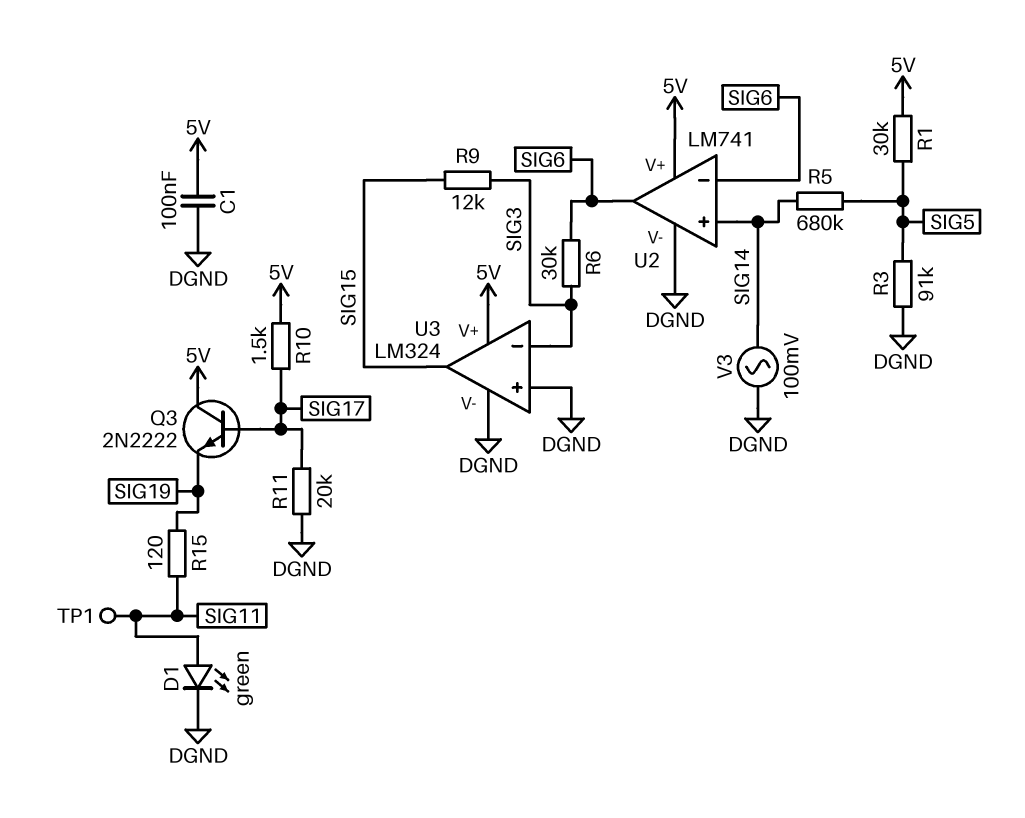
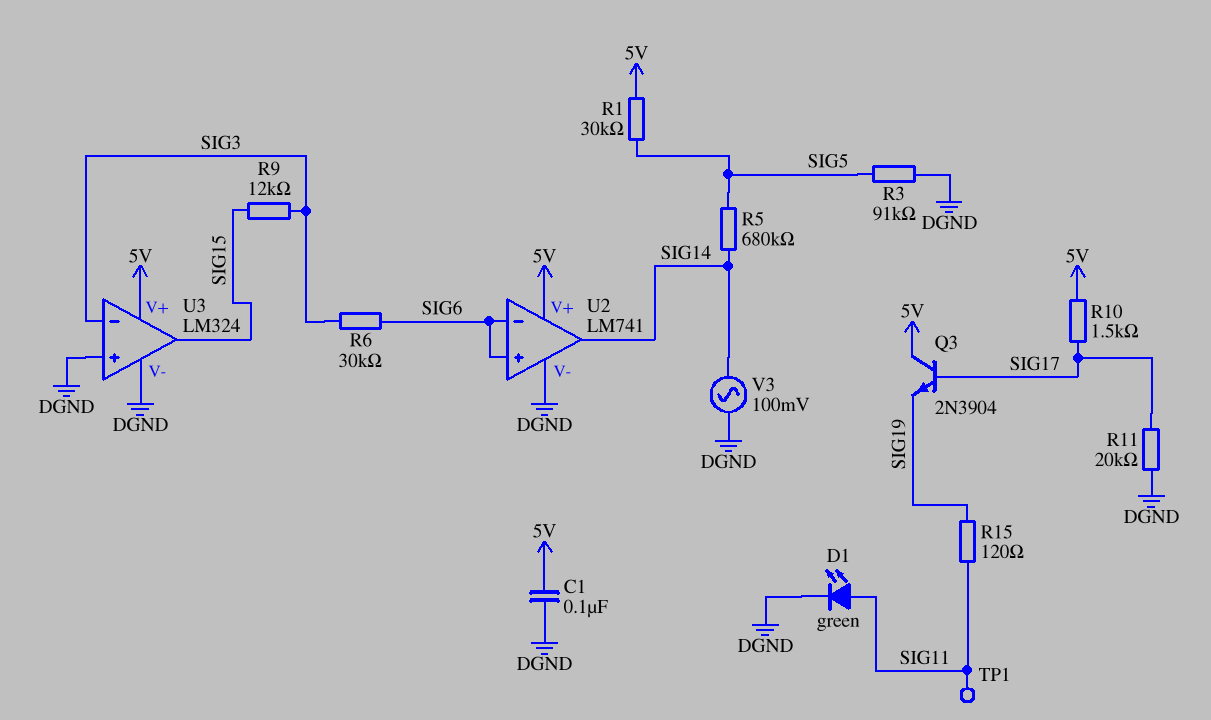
Q3: NPN 2N2222 (B SIG17, C 5V, E SIG19) -> NPN 2N3904 (B SIG17, C 5V, E SIG19)
U2 pin in+: SIG14 -> SIG6
U2 pin out: SIG6 -> SIG14

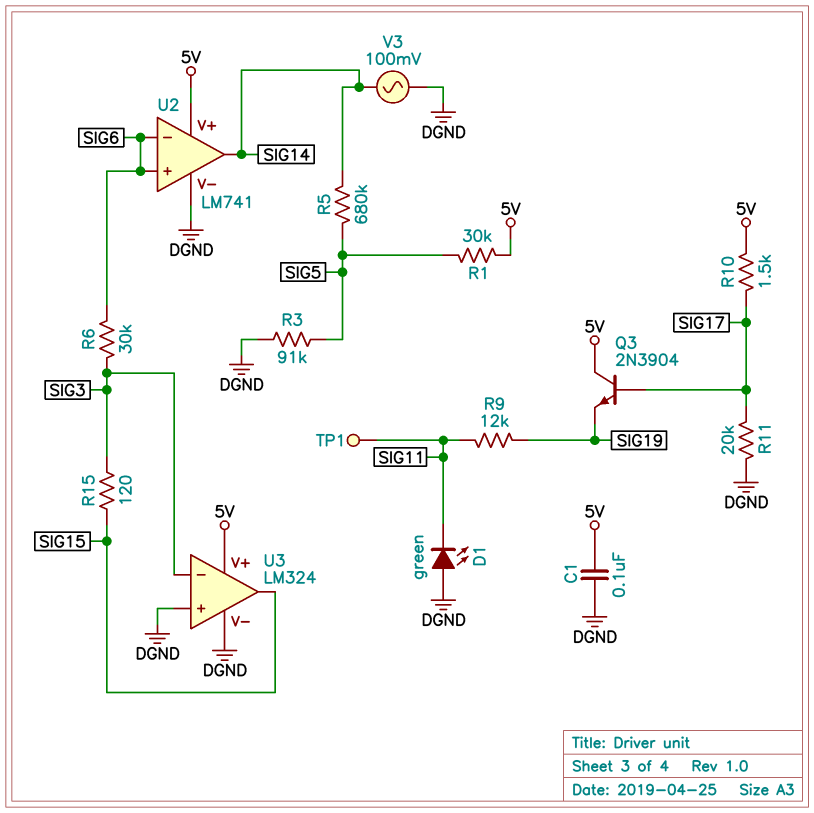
D1: LED green (A SIG11, K DGND) -> LED green (A DGND, K SIG11)
R9: 12k (SIG3, SIG15) -> 12k (SIG11, SIG19)
R15: 120 (SIG11, SIG19) -> 120 (SIG3, SIG15)

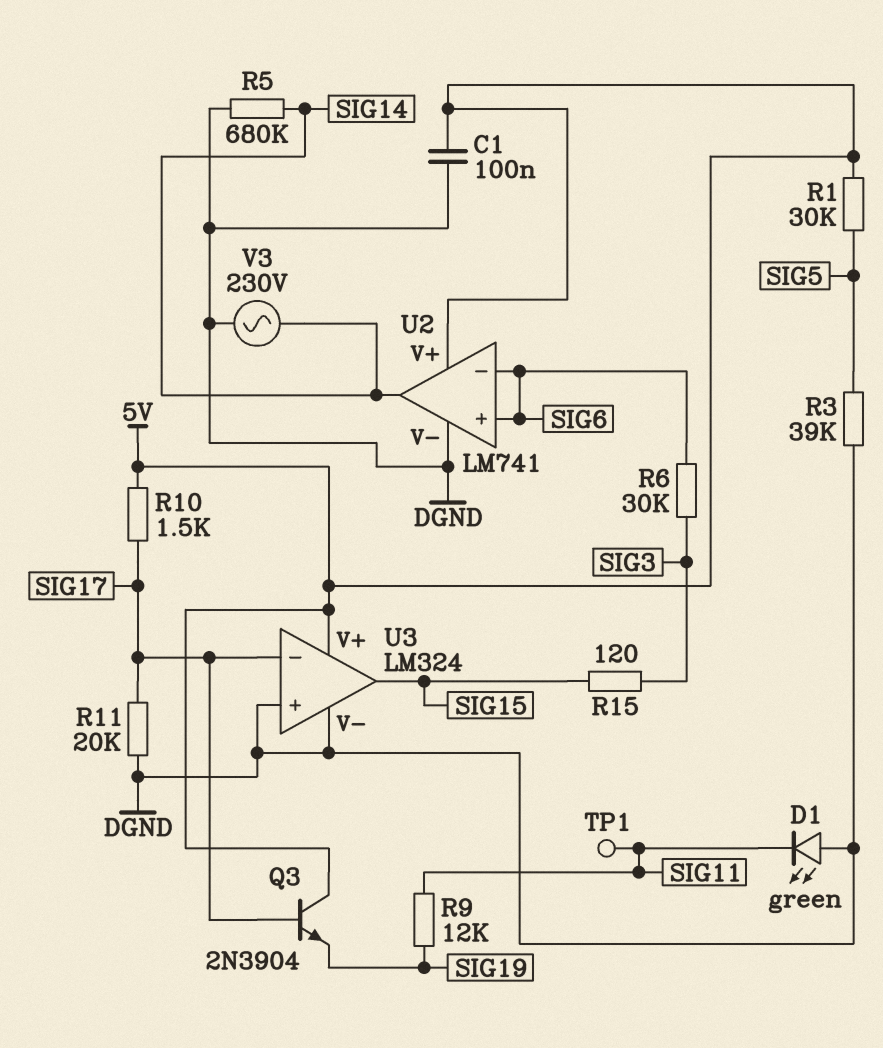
R3: 91k (DGND, SIG5) -> 39k (DGND, SIG5)
R5: 680k (SIG5, SIG14) -> 680k (DGND, SIG14)
U3 pin in-: SIG3 -> SIG17
V3: AC 100mV (DGND, SIG14) -> AC 230V (DGND, SIG14)

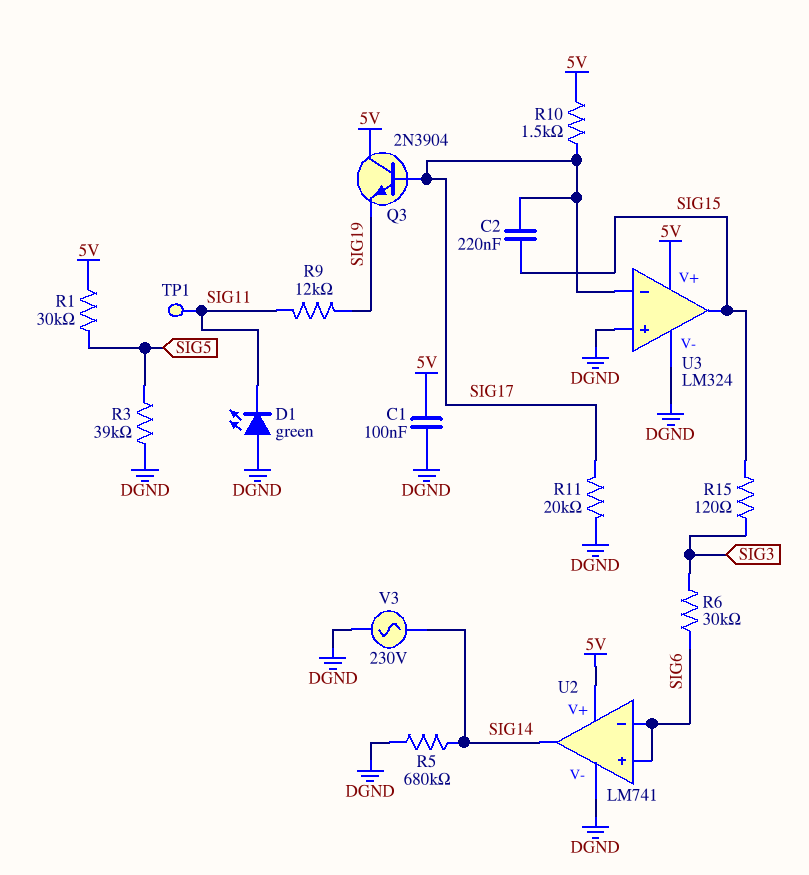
C2: none -> 220nF (SIG15, SIG17)

